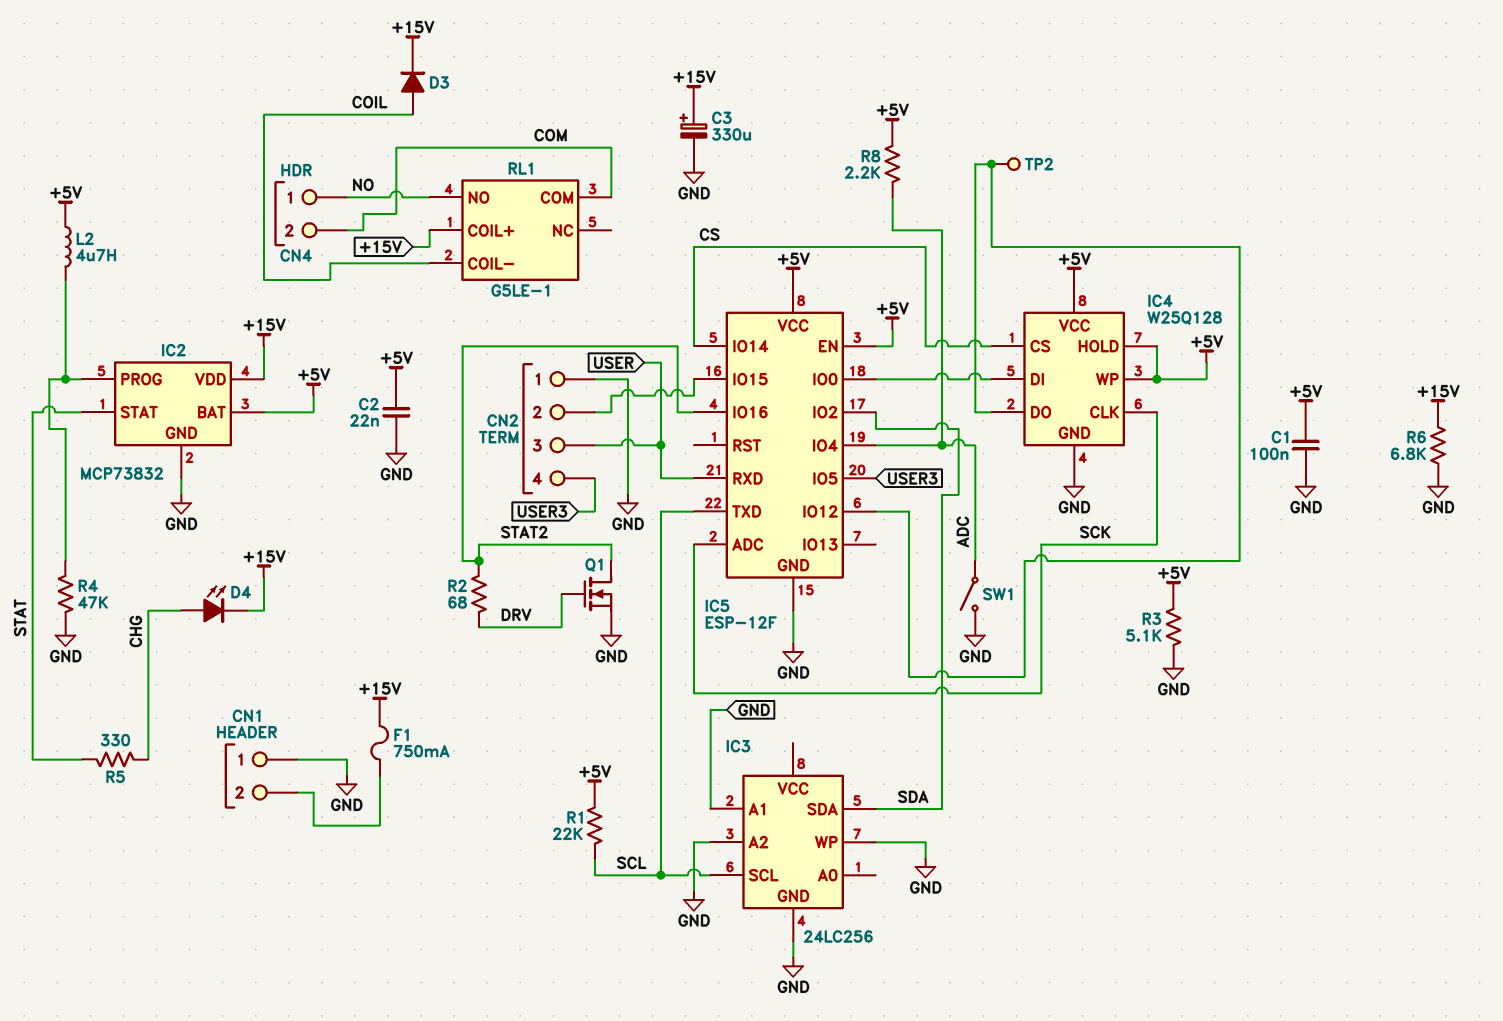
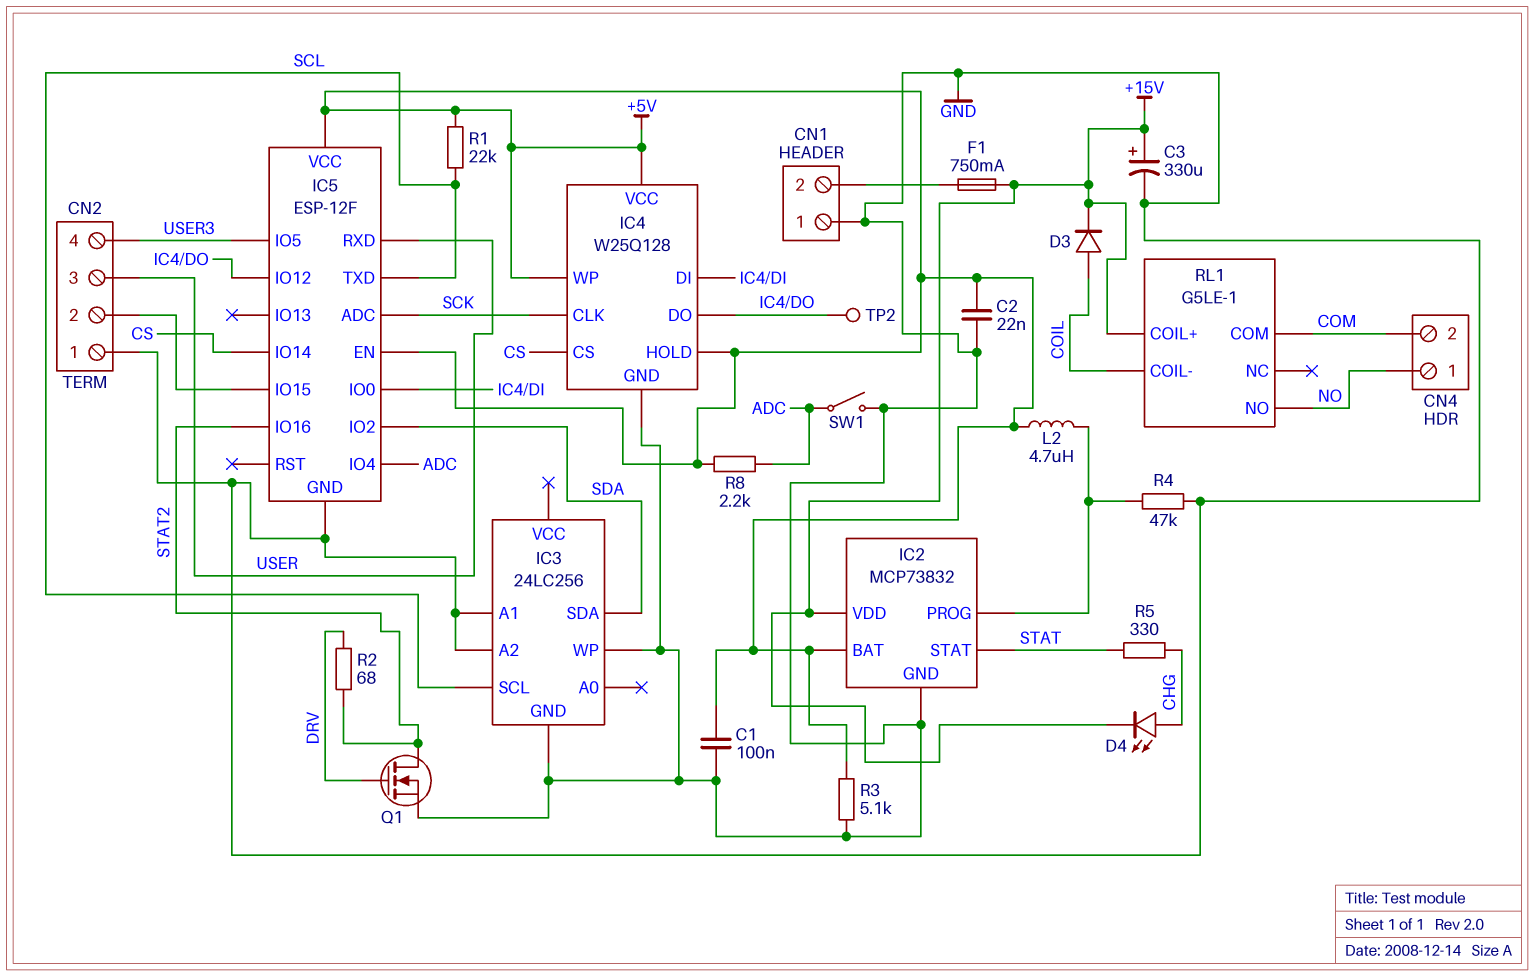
R6: 6.8k (+15V, GND) -> none

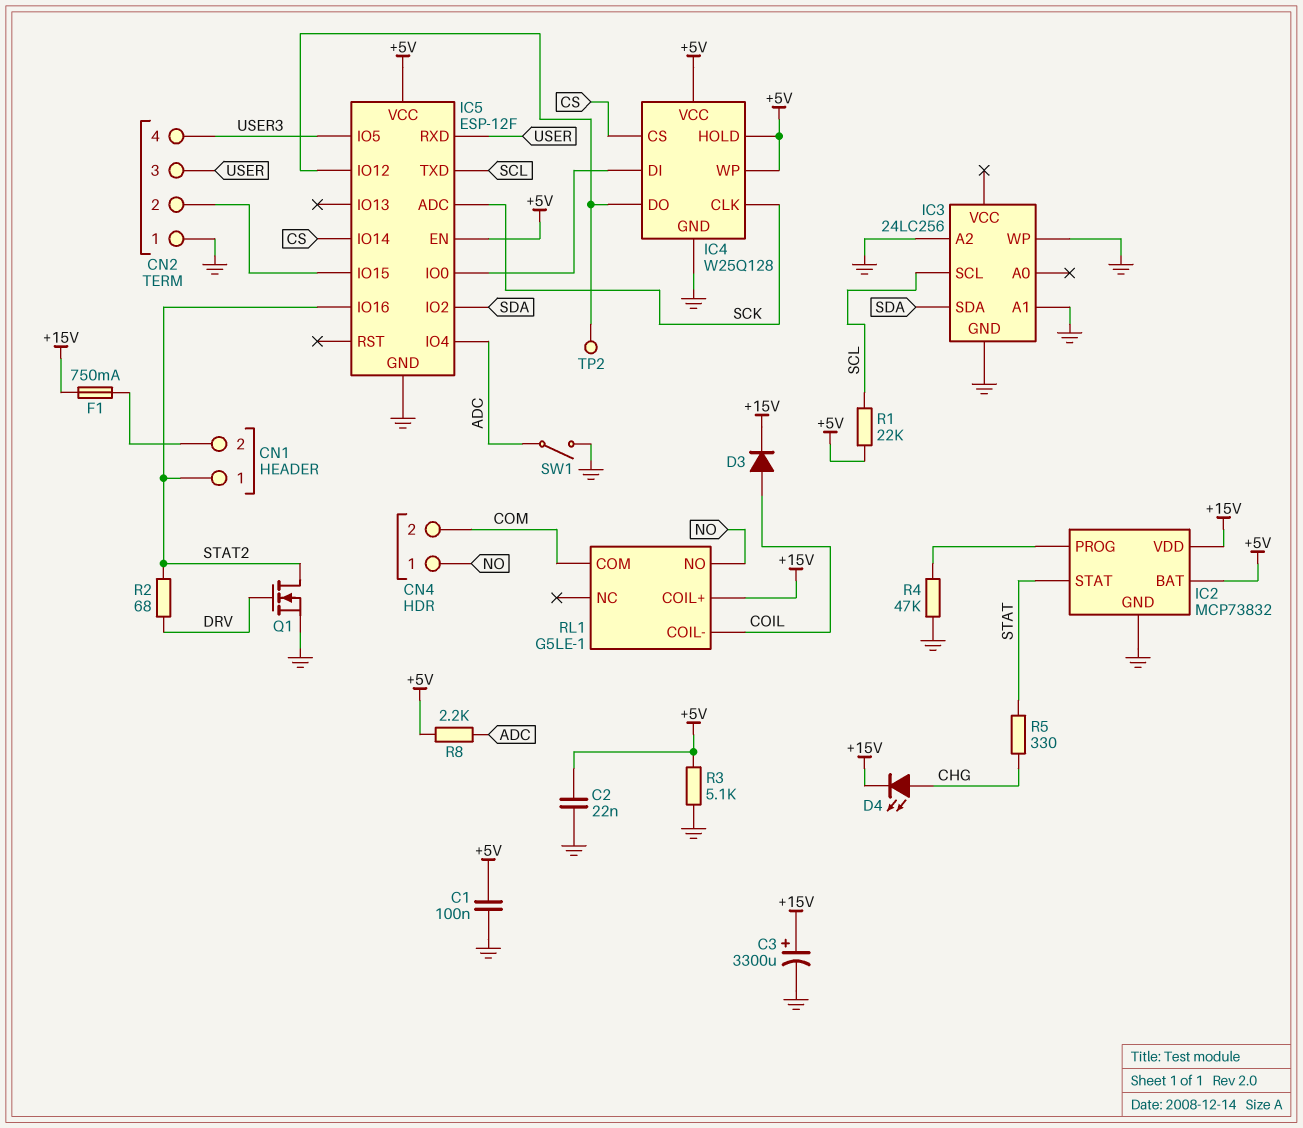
C3: 330uF (plus +15V, minus GND) -> 3300uF (plus +15V, minus GND)
CN1 pin 1: GND -> STAT2
L2: 4.7uH (+5V, IC2/PROG) -> none

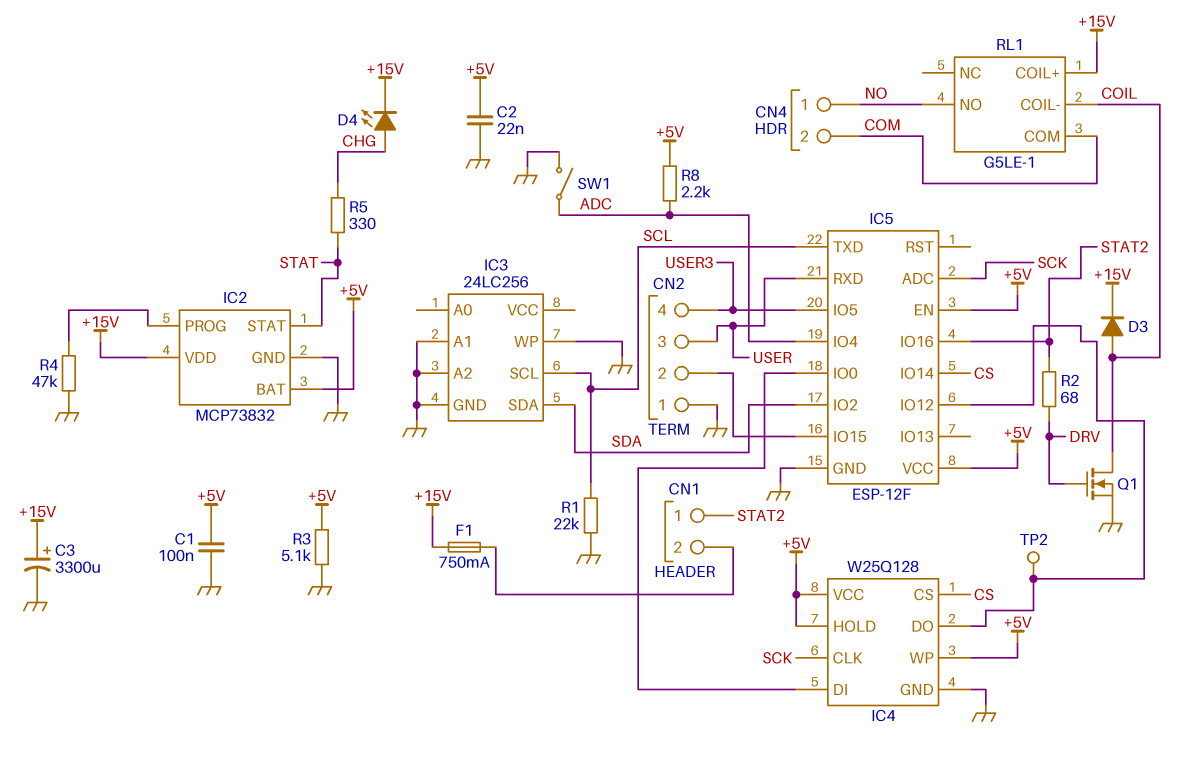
Q1: NMOS (G DRV, D STAT2, S GND) -> NMOS (G DRV, D COIL, S GND)
R1: 22k (+5V, SCL) -> 22k (GND, SCL)

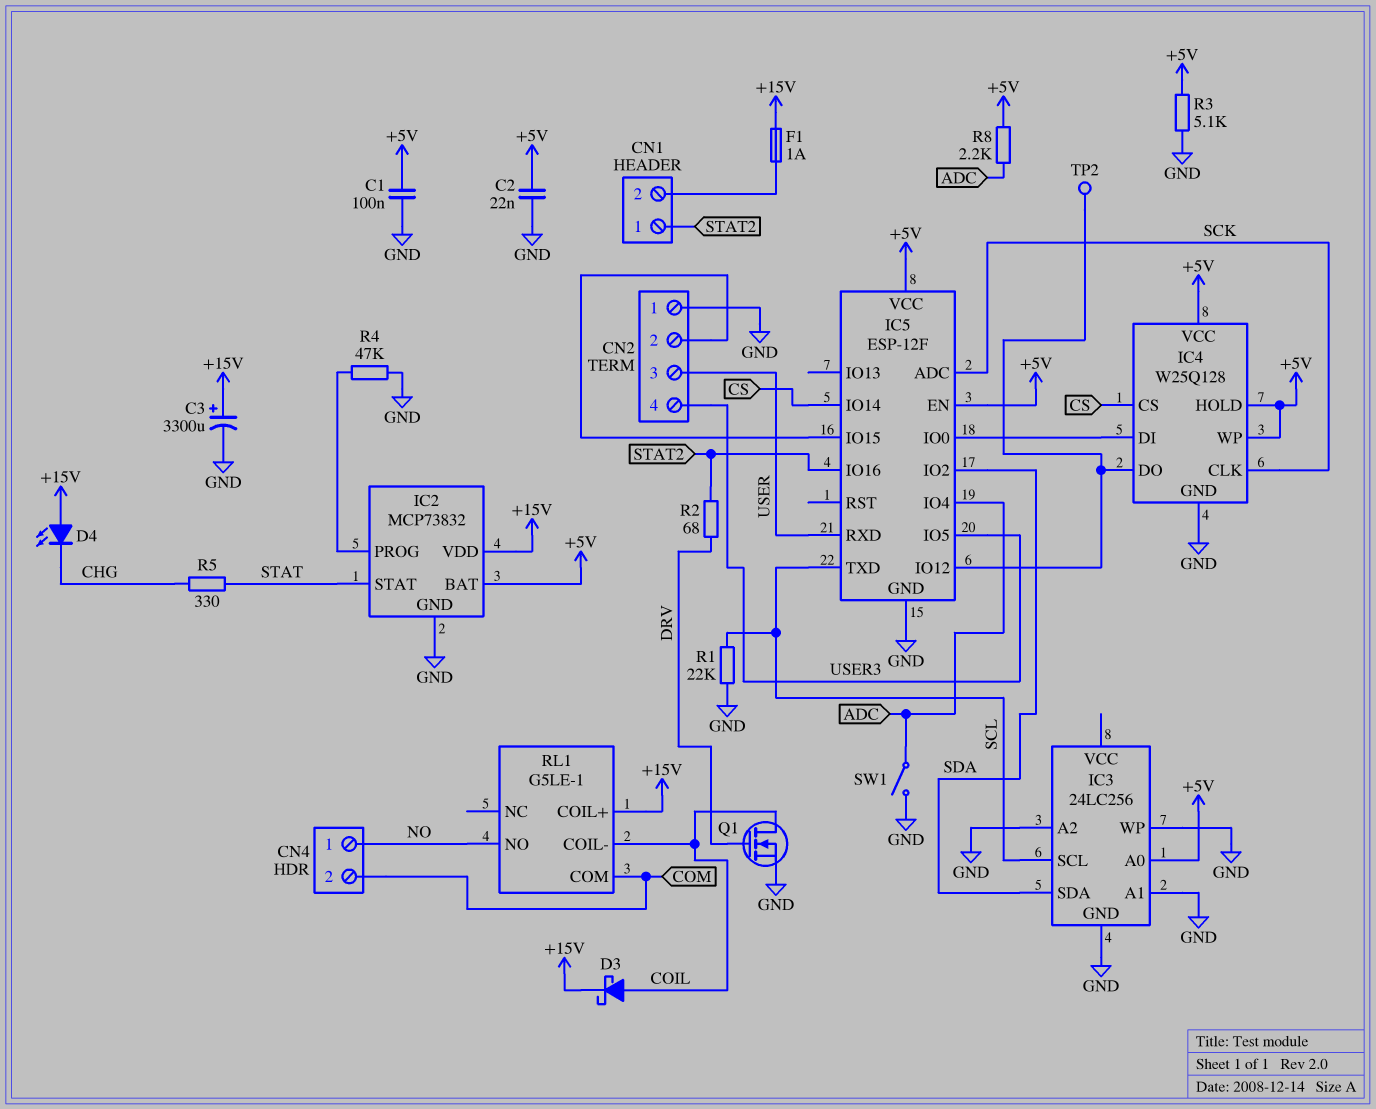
D3: diode (A COIL, K +15V) -> schottky (A COIL, K +15V)
D4: LED (A CHG, K +15V) -> LED (A +15V, K CHG)
F1: 750mA (+15V, CN1/2) -> 1A (+15V, CN1/2)
IC3 pin A0: none -> +5V

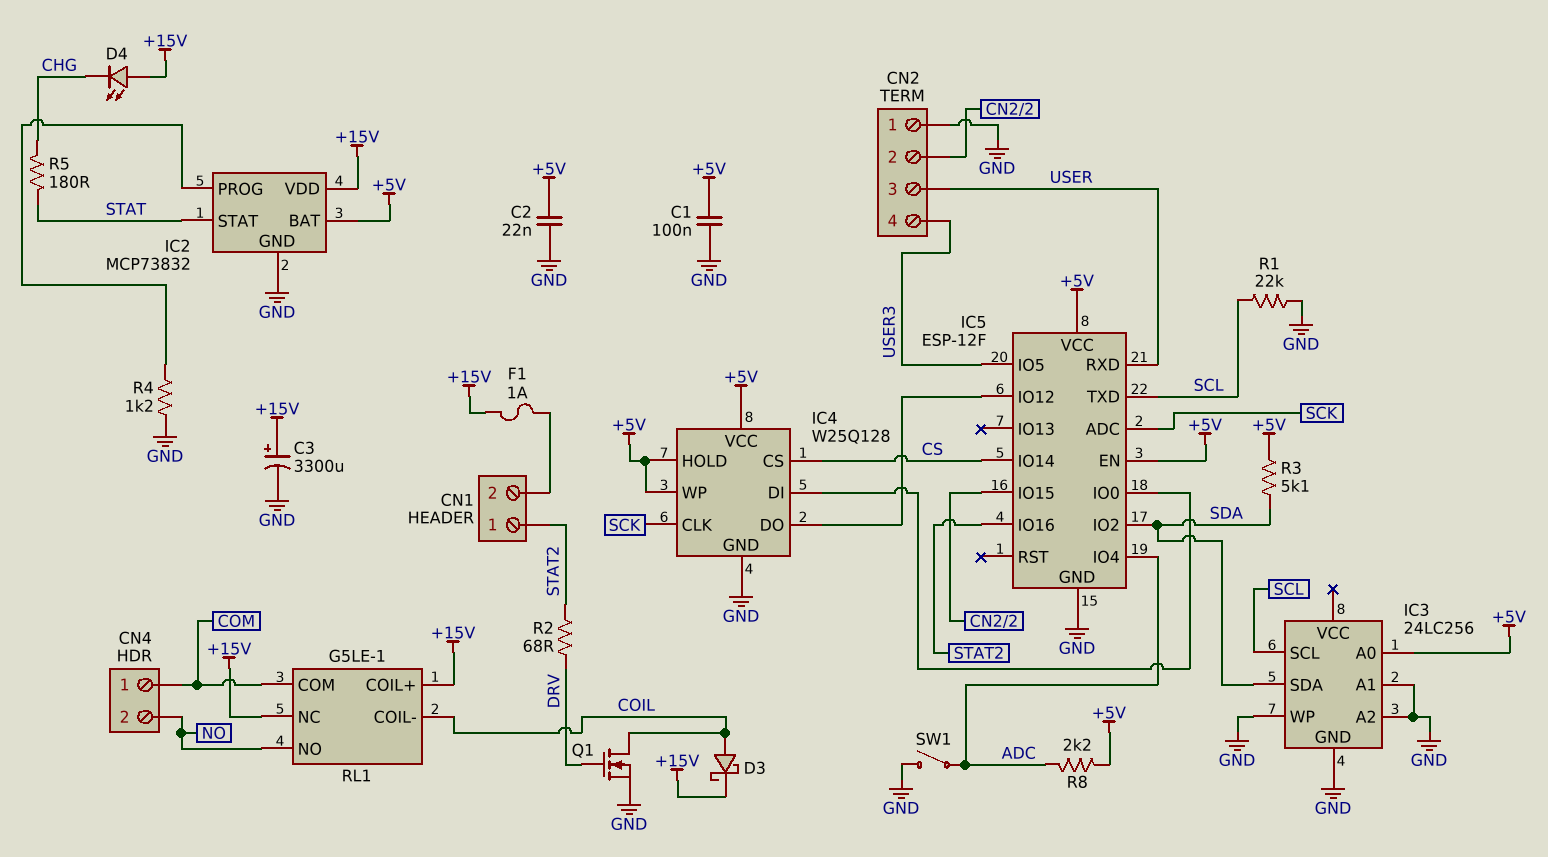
CN4 pin 1: NO -> COM
CN4 pin 2: COM -> NO
R3: 5.1k (+5V, GND) -> 5.1k (+5V, SDA)
R4: 47k (GND, IC2/PROG) -> 1.2k (GND, IC2/PROG)
R5: 330 (CHG, STAT) -> 180 (CHG, STAT)
RL1 pin NC: none -> +15V
TP2: test point (IC4/DO) -> none

